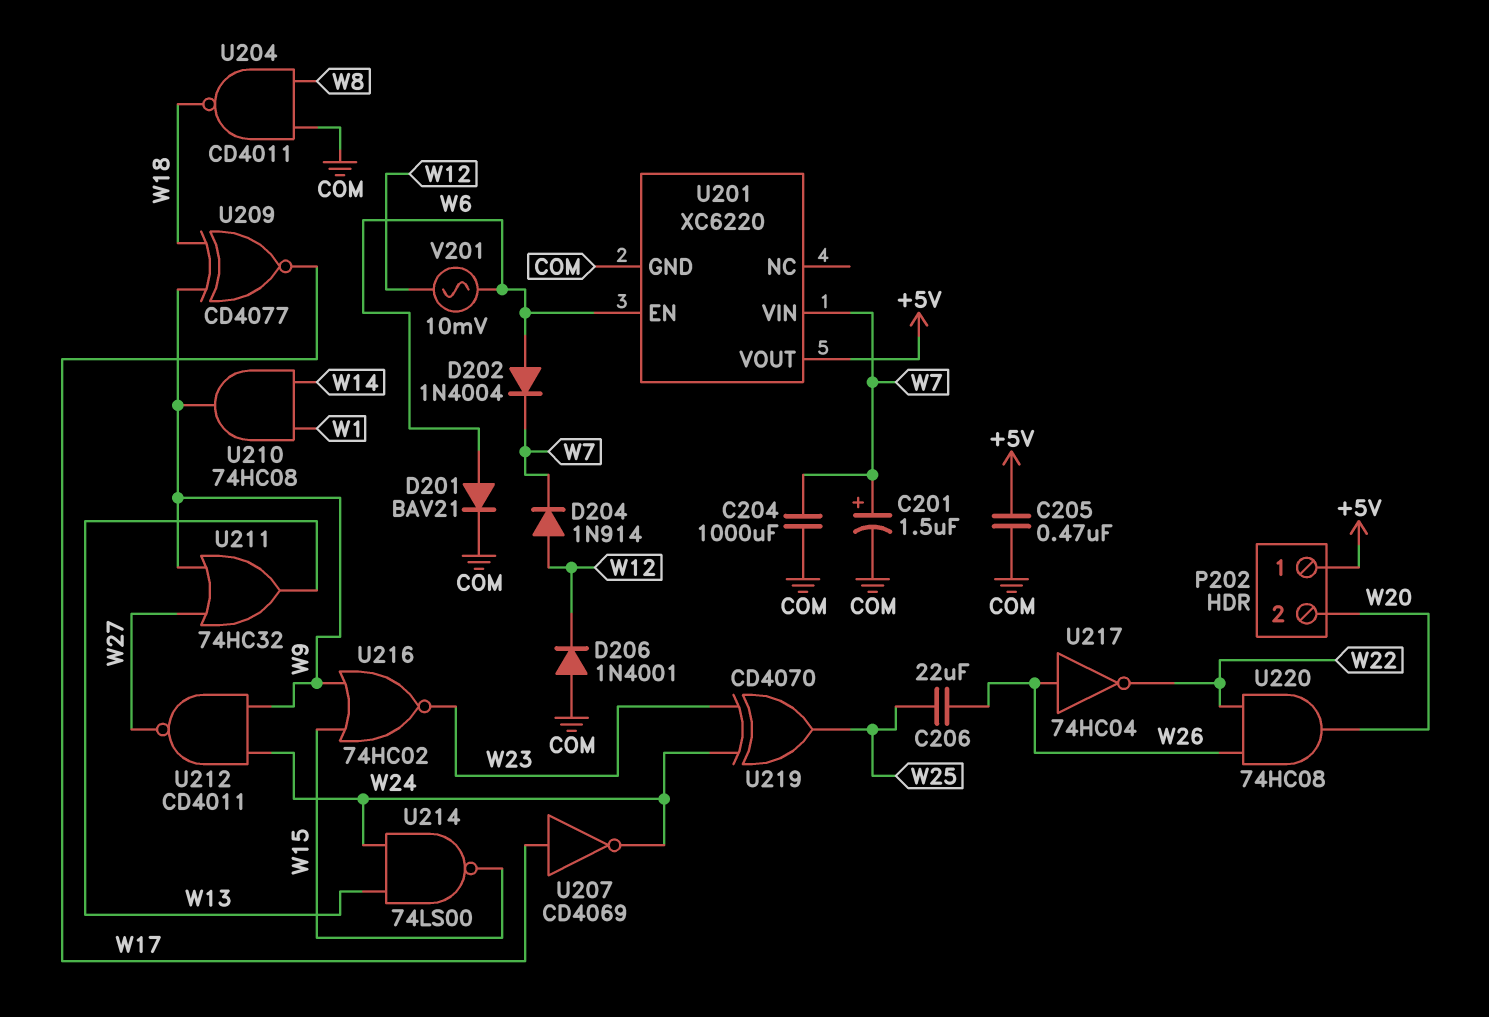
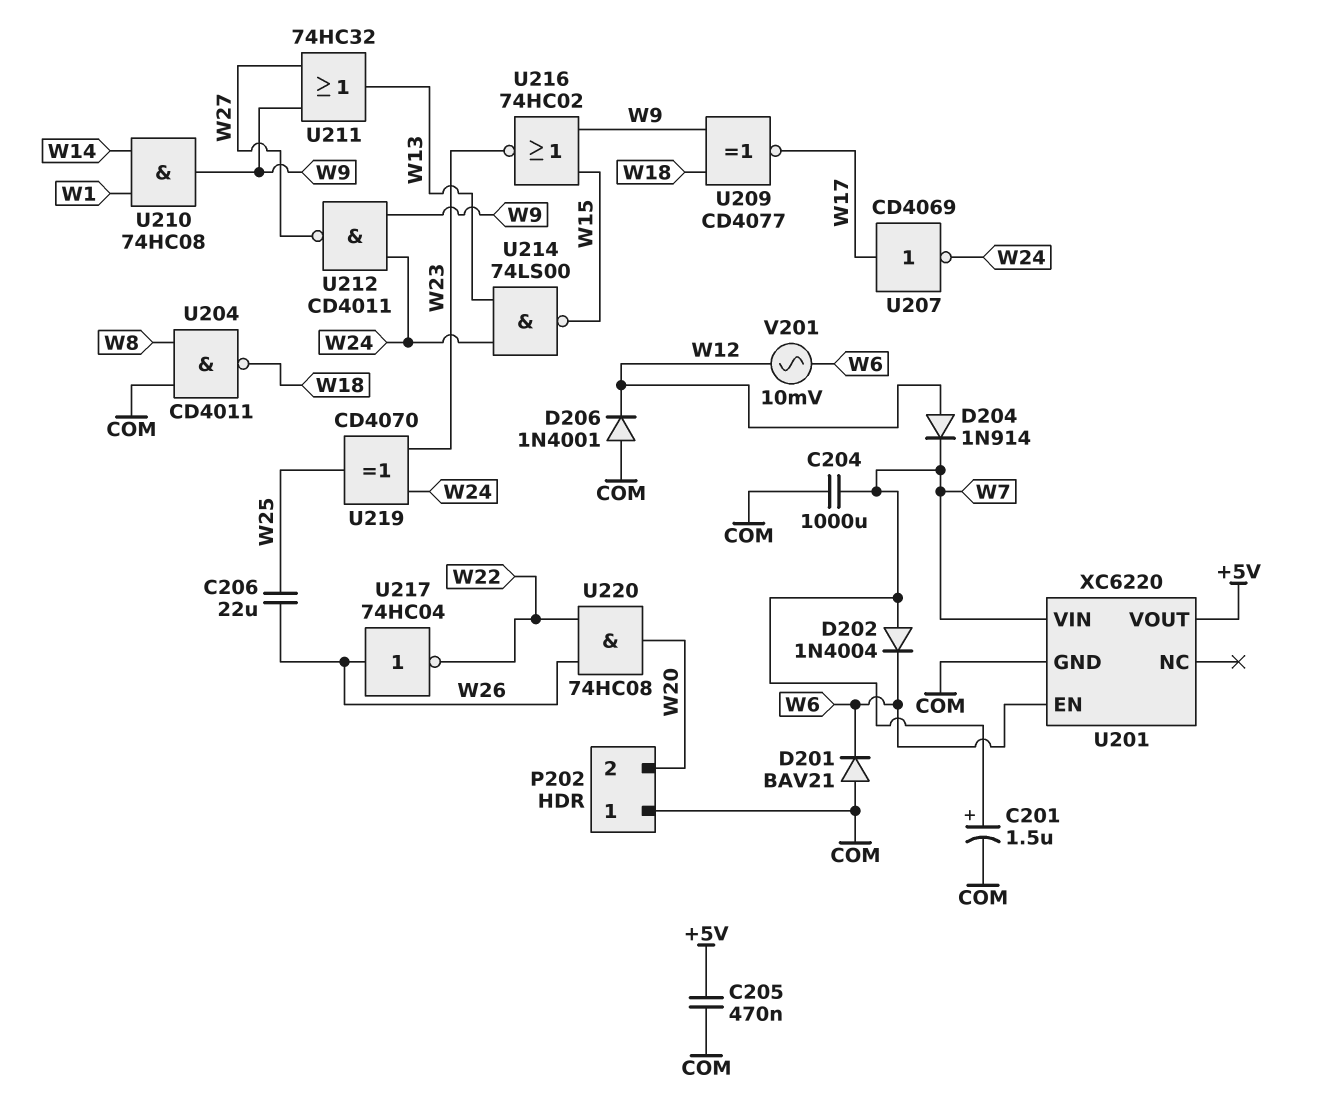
D201: diode BAV21 (A W6, K COM) -> diode BAV21 (A COM, K W6)
D202: diode 1N4004 (A W6, K W7) -> diode 1N4004 (A W7, K W6)
P202 pin 1: +5V -> COM

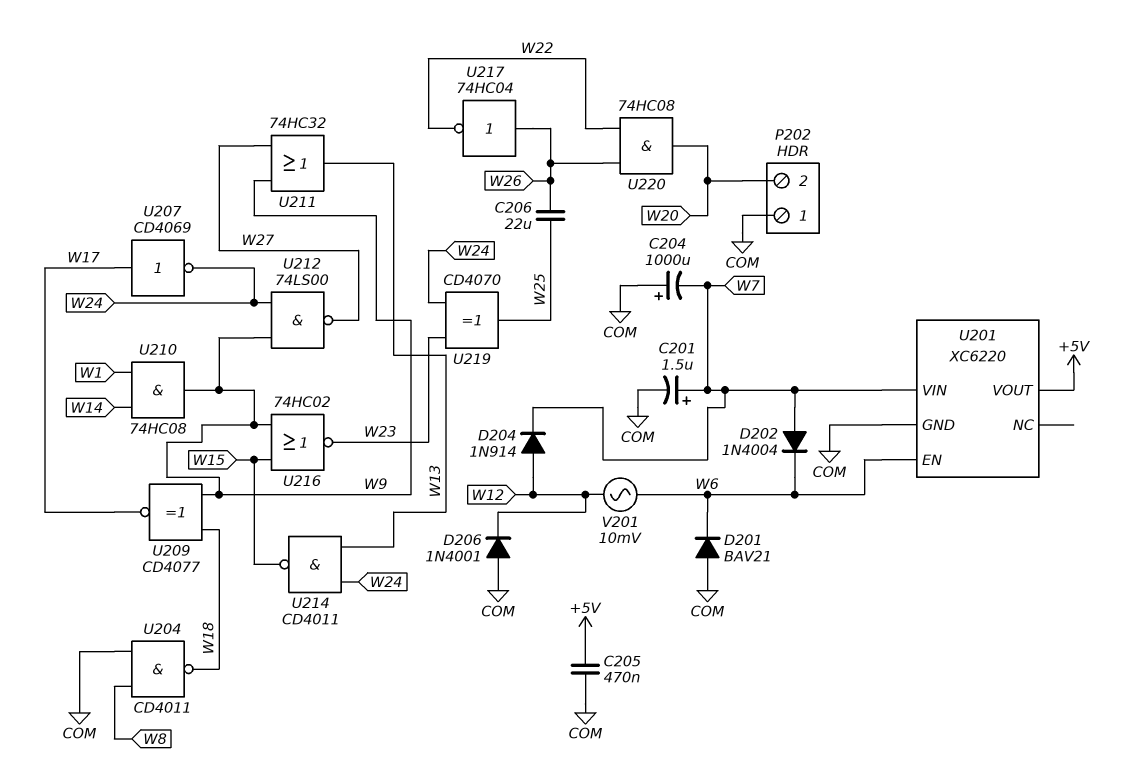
C204: 1000uF (COM, W7) -> 1000uF (plus COM, minus W7)
U212: NAND CD4011 (in W9, in W24, out W27) -> NAND 74LS00 (in W9, in W24, out W27)
U214: NAND 74LS00 (in W13, in W24, out W15) -> NAND CD4011 (in W13, in W24, out W15)

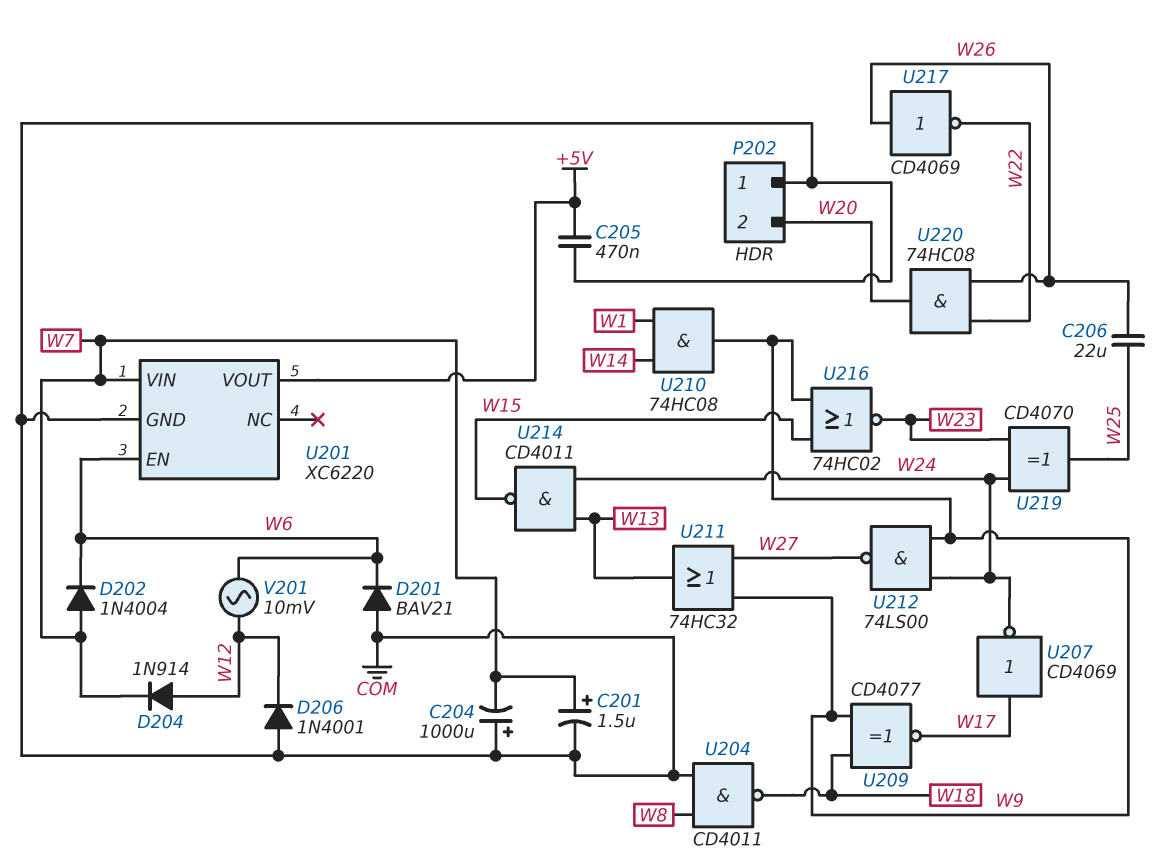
U217: NOT 74HC04 (in W26, out W22) -> NOT CD4069 (in W26, out W22)

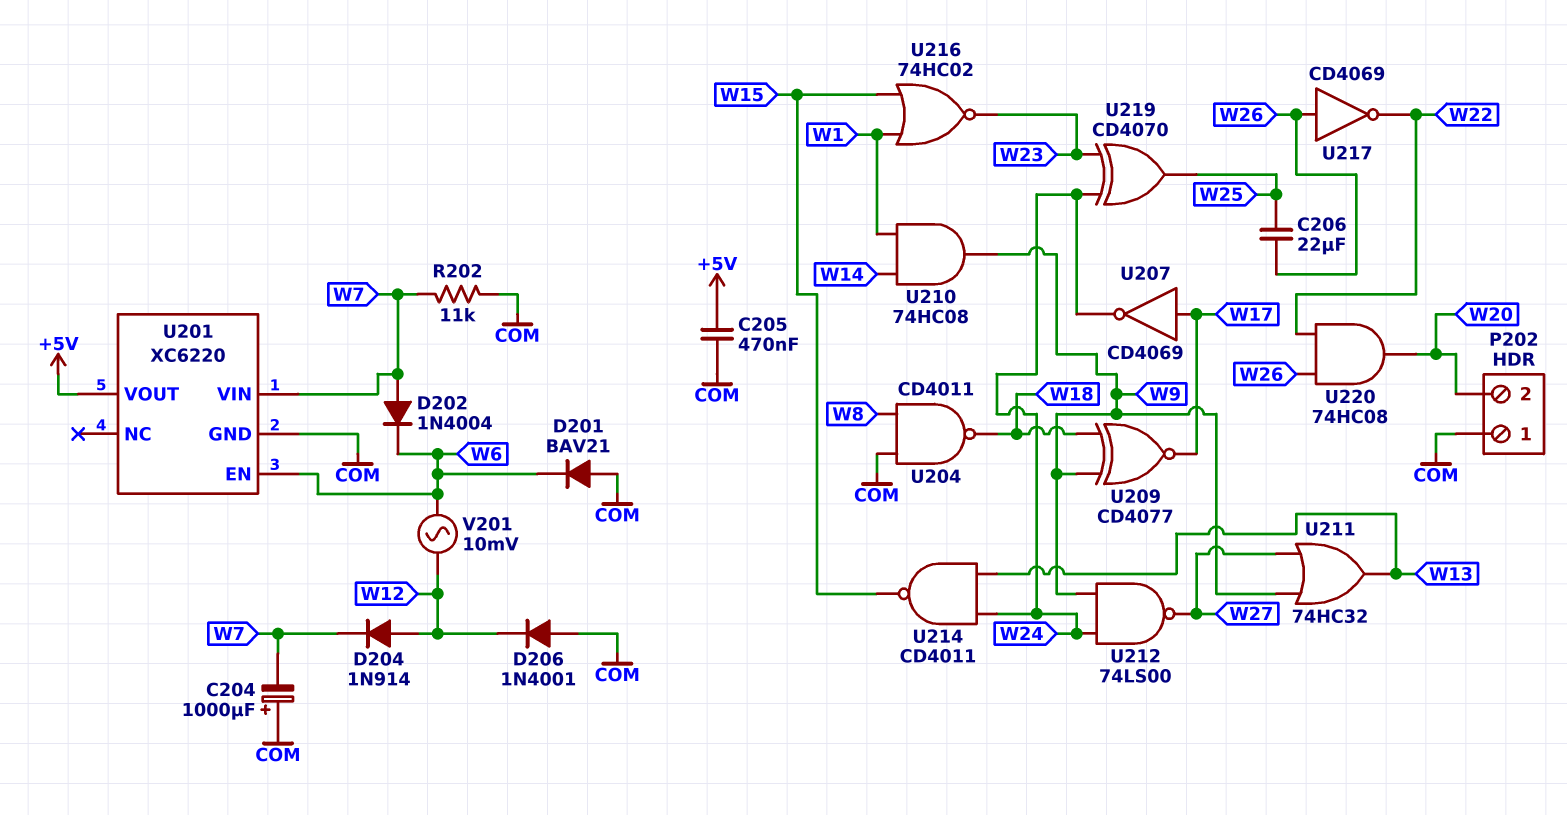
C201: 1.5uF (plus W7, minus COM) -> none
R202: none -> 11k (COM, W7)
U216: NOR 74HC02 (in W9, in W15, out W23) -> NOR 74HC02 (in W1, in W15, out W23)

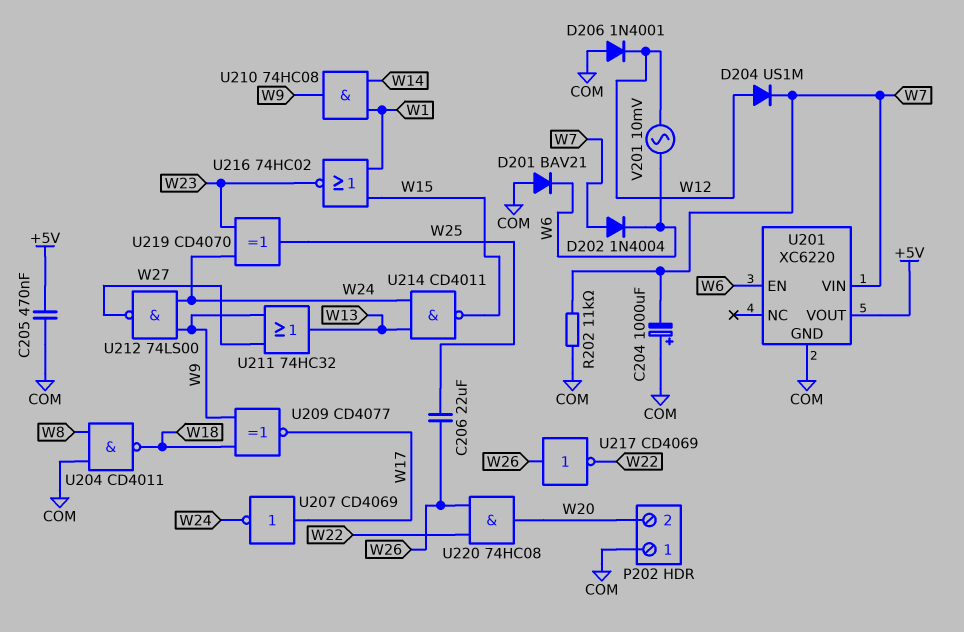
D204: diode 1N914 (A W12, K W7) -> diode US1M (A W12, K W7)

